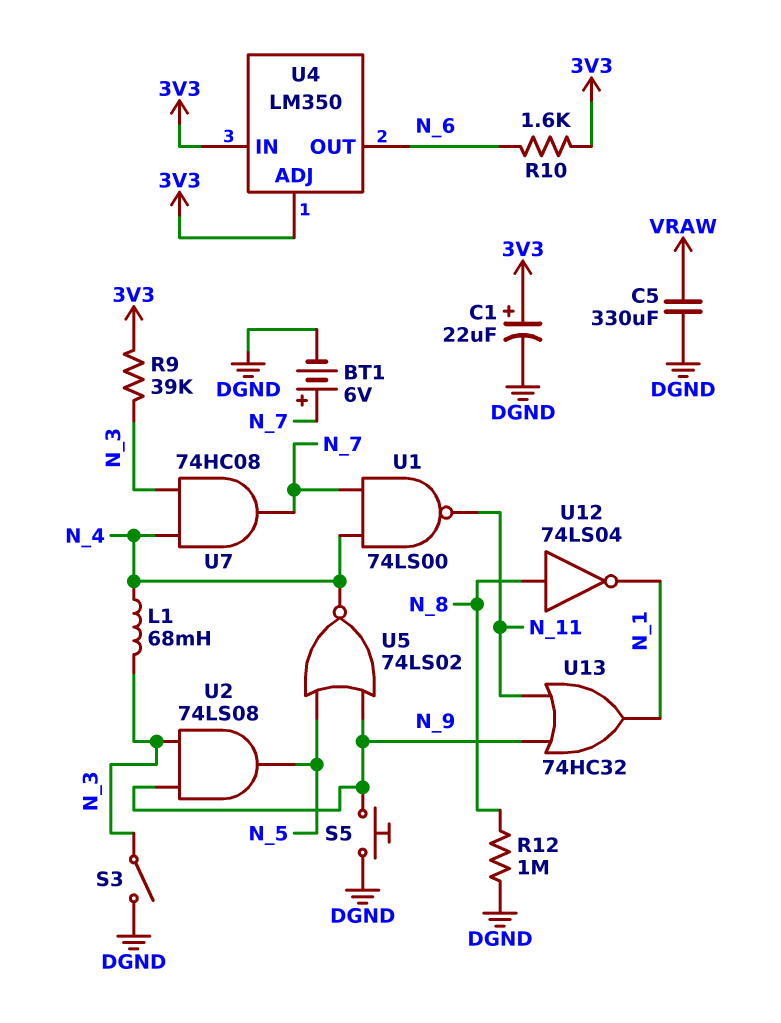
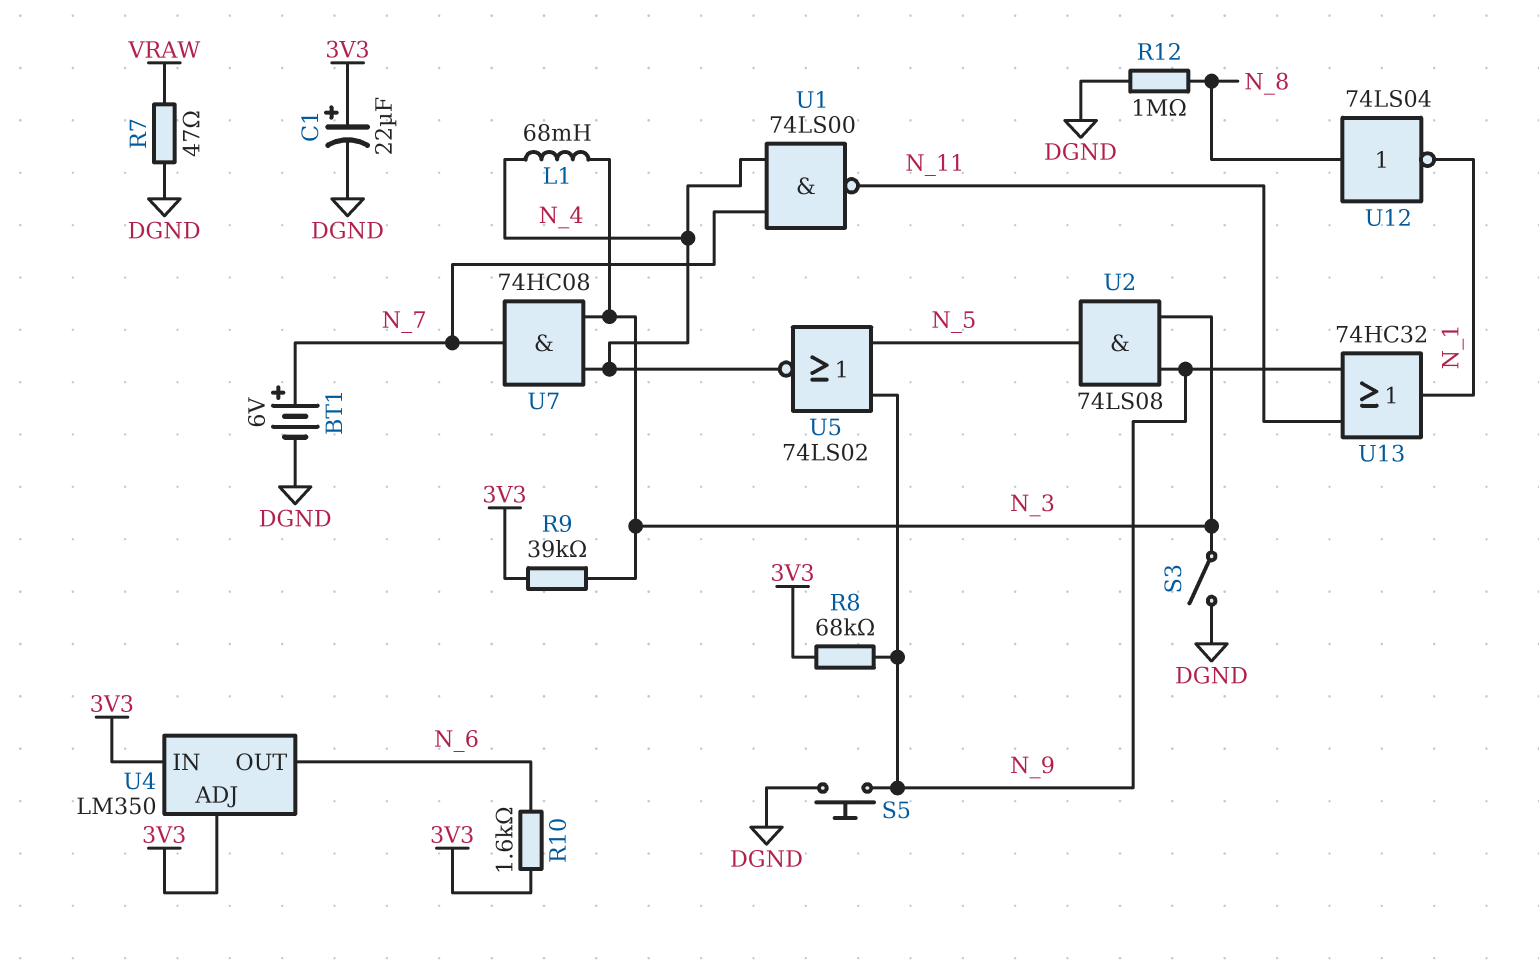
C5: 330uF (DGND, VRAW) -> none
R7: none -> 47 (DGND, VRAW)
R8: none -> 68k (3V3, N_9)

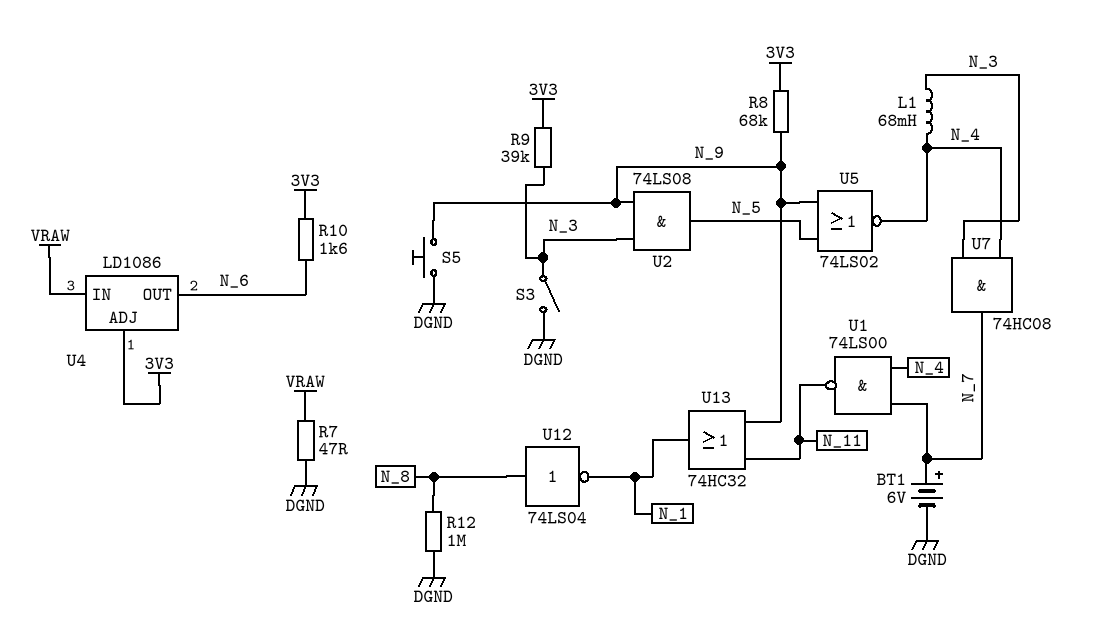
C1: 22uF (plus 3V3, minus DGND) -> none
U4: LM350 -> LD1086
U4 pin IN: 3V3 -> VRAW

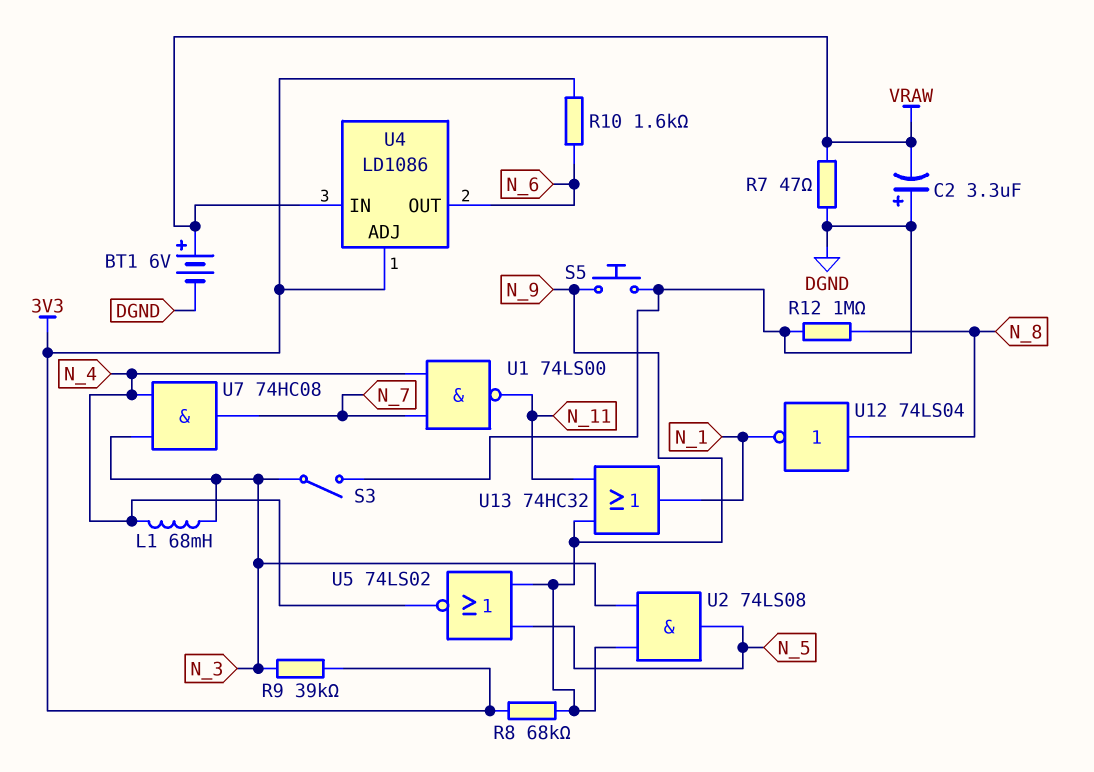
BT1: 6V (plus N_7, minus DGND) -> 6V (plus VRAW, minus DGND)
C2: none -> 3.3uF (plus DGND, minus VRAW)

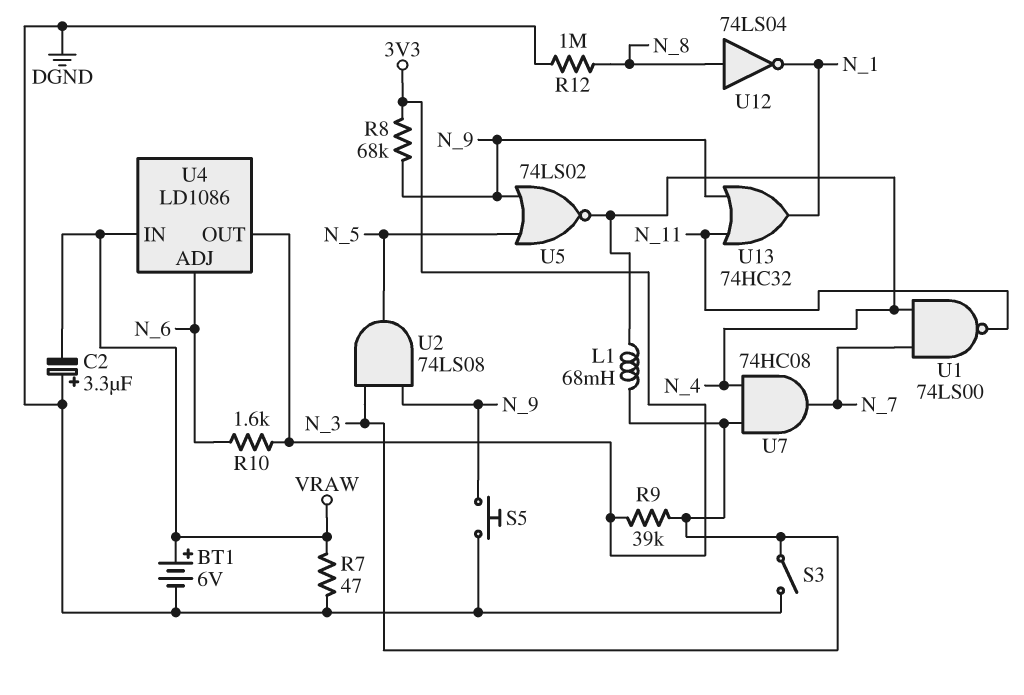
U4 pin ADJ: 3V3 -> N_6
U4 pin OUT: N_6 -> 3V3

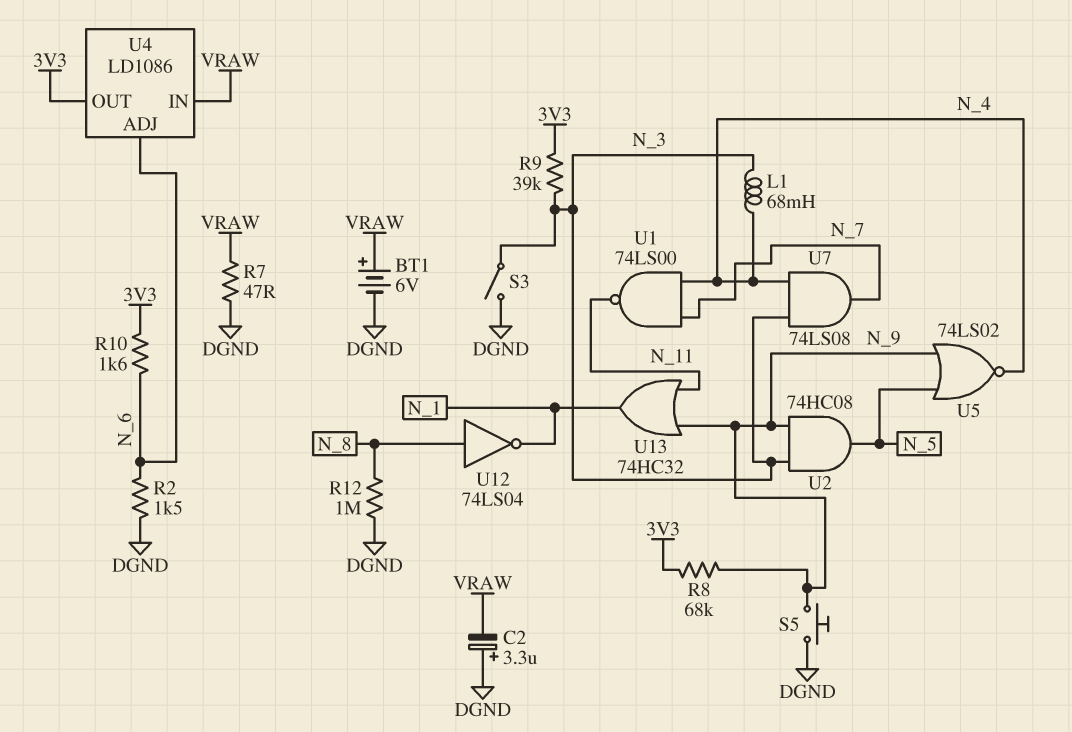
R2: none -> 1.5k (DGND, N_6)
U2: AND 74LS08 (in N_3, in N_9, out N_5) -> AND 74HC08 (in N_3, in N_9, out N_5)
U7: AND 74HC08 (in N_3, in N_4, out N_7) -> AND 74LS08 (in N_3, in N_4, out N_7)

